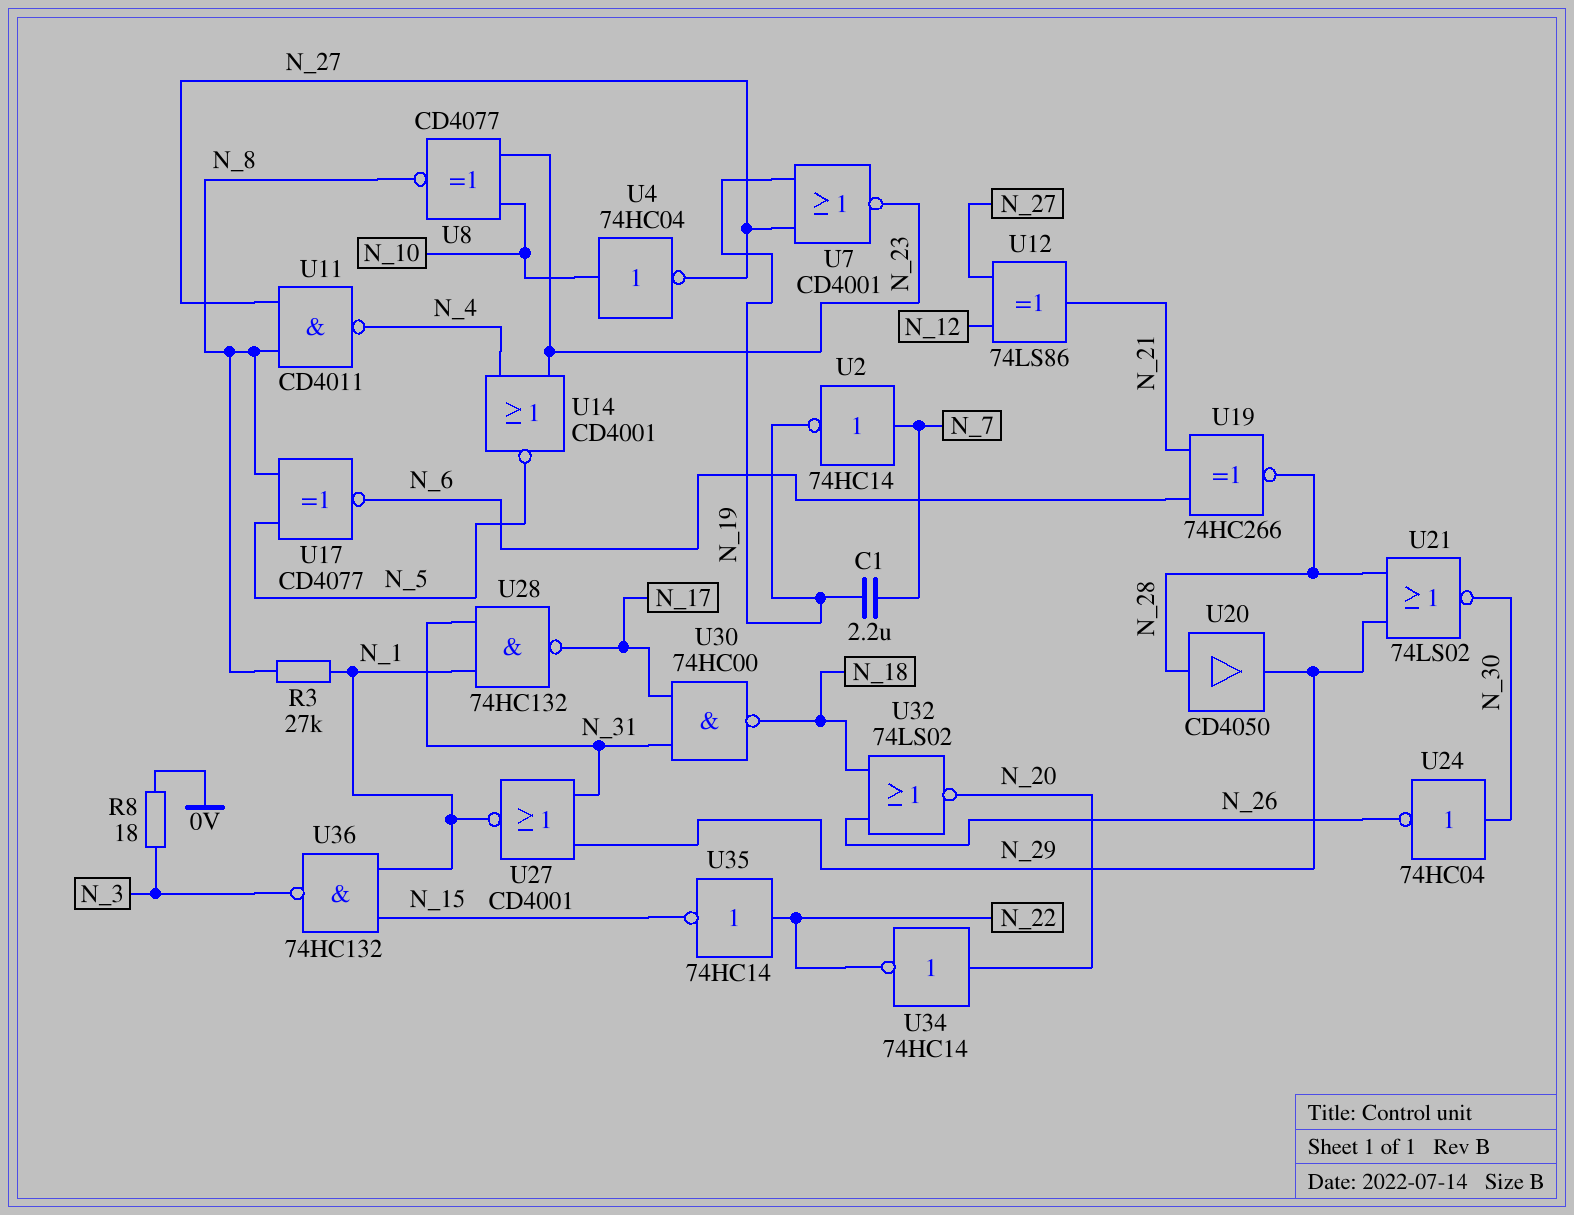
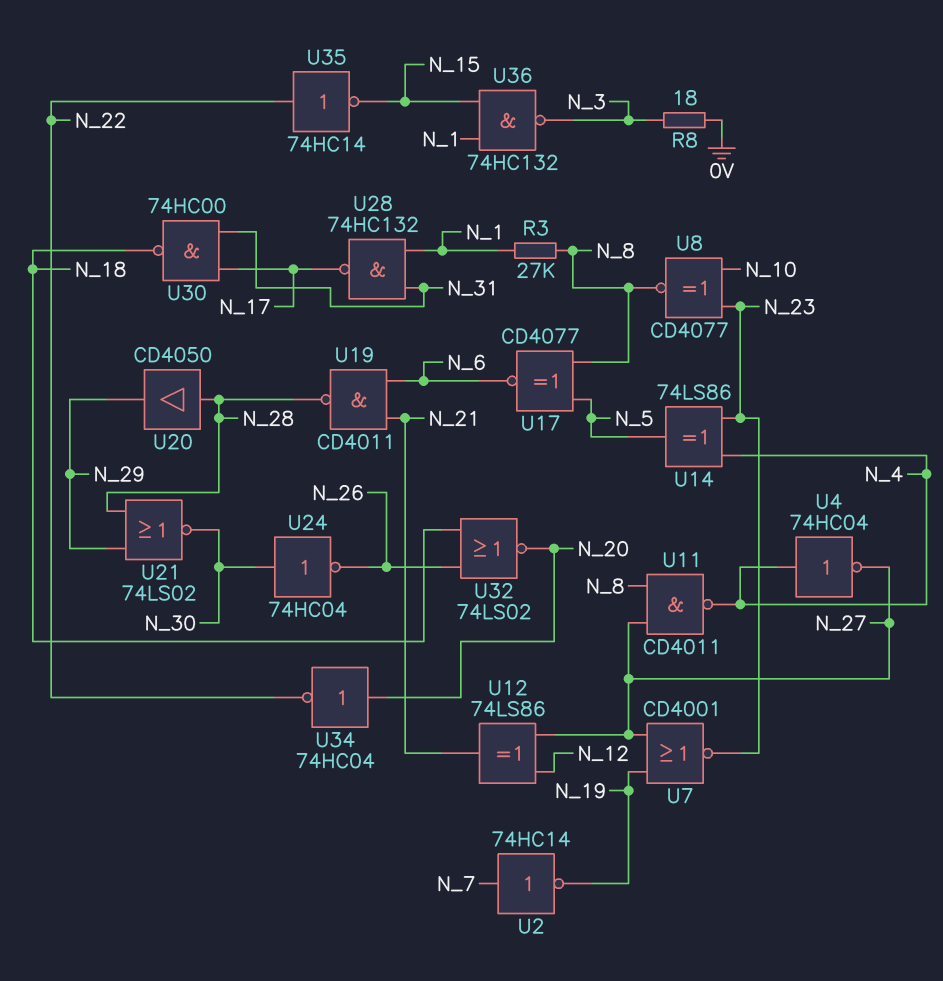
C1: 2.2uF (N_7, N_19) -> none
U4: NOT 74HC04 (in N_10, out N_27) -> NOT 74HC04 (in N_4, out N_27)
U14: NOR CD4001 (in N_4, in N_23, out N_5) -> XOR 74LS86 (in N_4, in N_23, out N_5)
U19: XNOR 74HC266 (in N_6, in N_21, out N_28) -> NAND CD4011 (in N_6, in N_21, out N_28)
U27: NOR CD4001 (in N_29, in N_31, out N_1) -> none
U34: NOT 74HC14 (in N_20, out N_22) -> NOT 74HC04 (in N_20, out N_22)

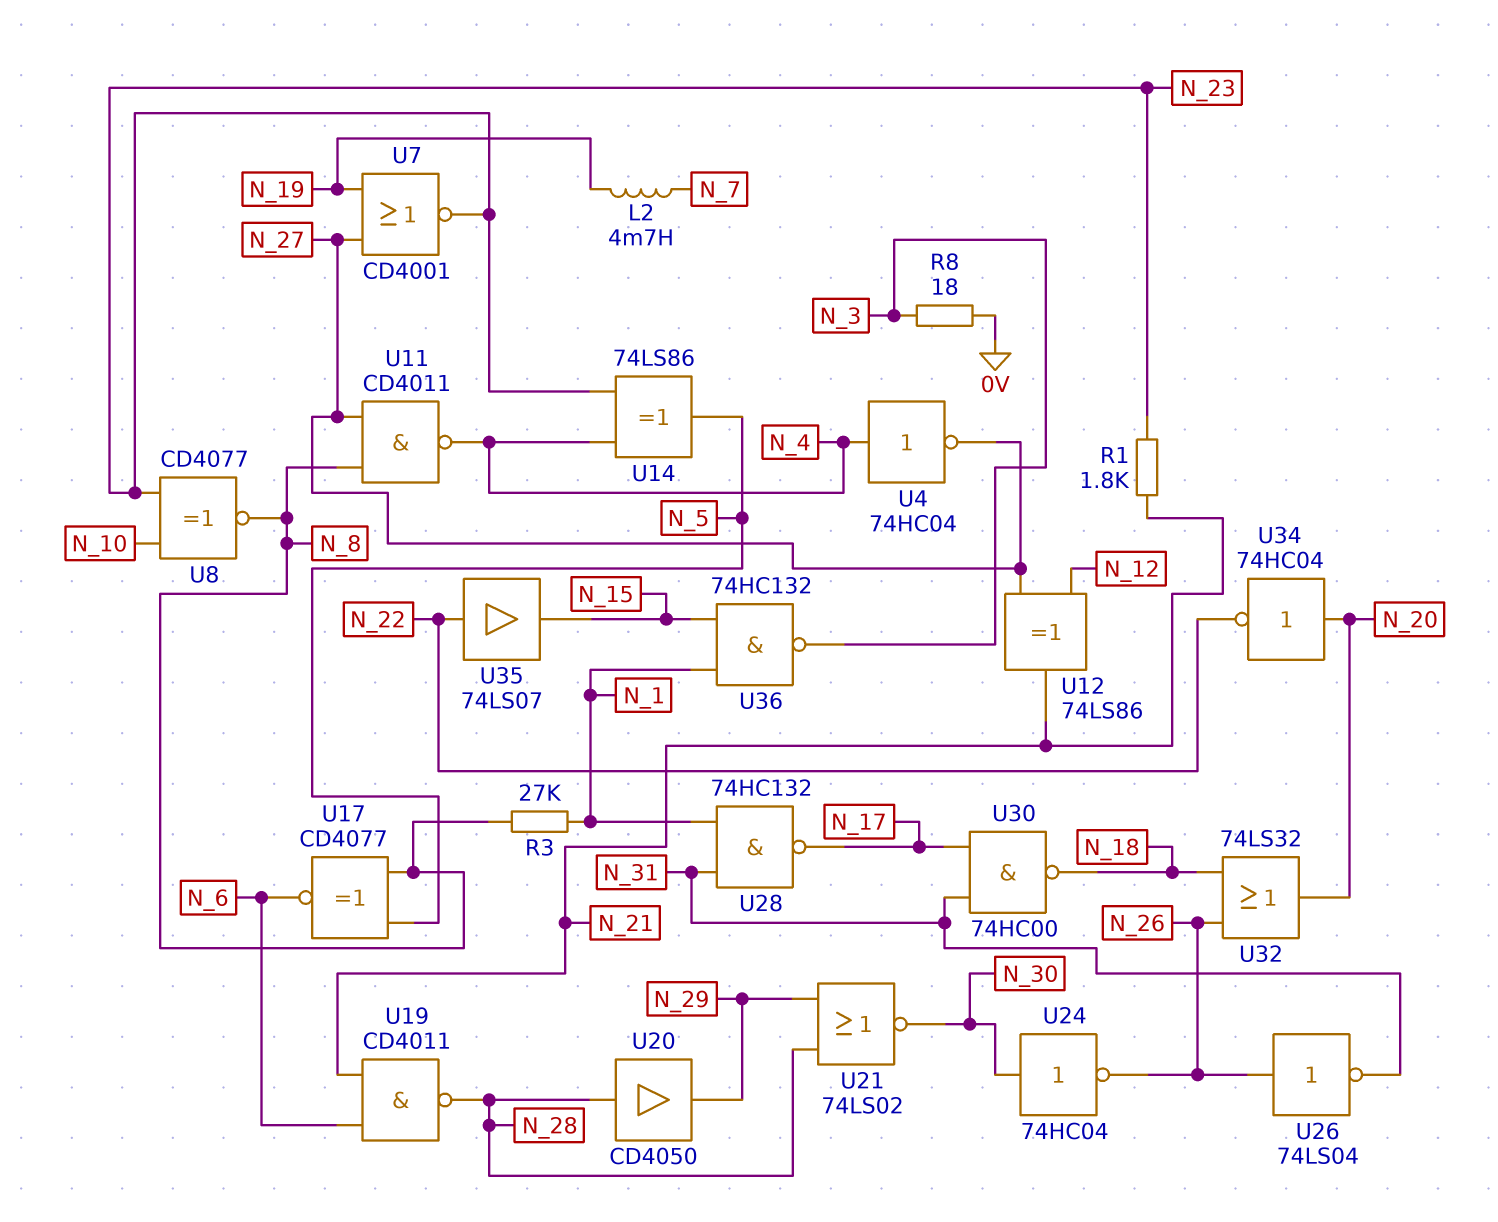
L2: none -> 4.7mH (N_7, N_19)
R1: none -> 1.8k (N_21, N_23)
U2: NOT 74HC14 (in N_7, out N_19) -> none
U26: none -> NOT 74LS04 (in N_26, out N_31)
U32: NOR 74LS02 (in N_18, in N_26, out N_20) -> OR 74LS32 (in N_18, in N_26, out N_20)
U35: NOT 74HC14 (in N_22, out N_15) -> buffer 74LS07 (in N_22, out N_15)

